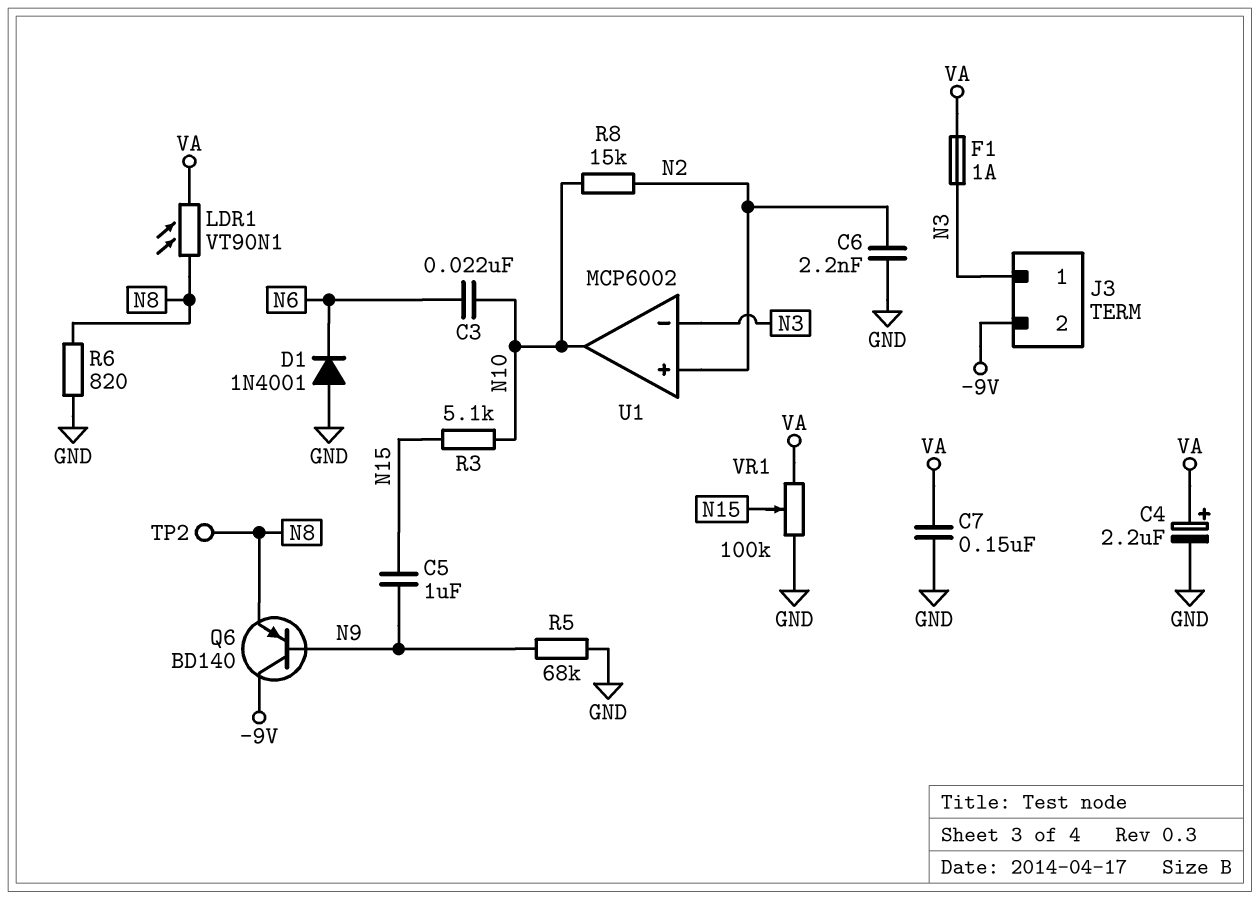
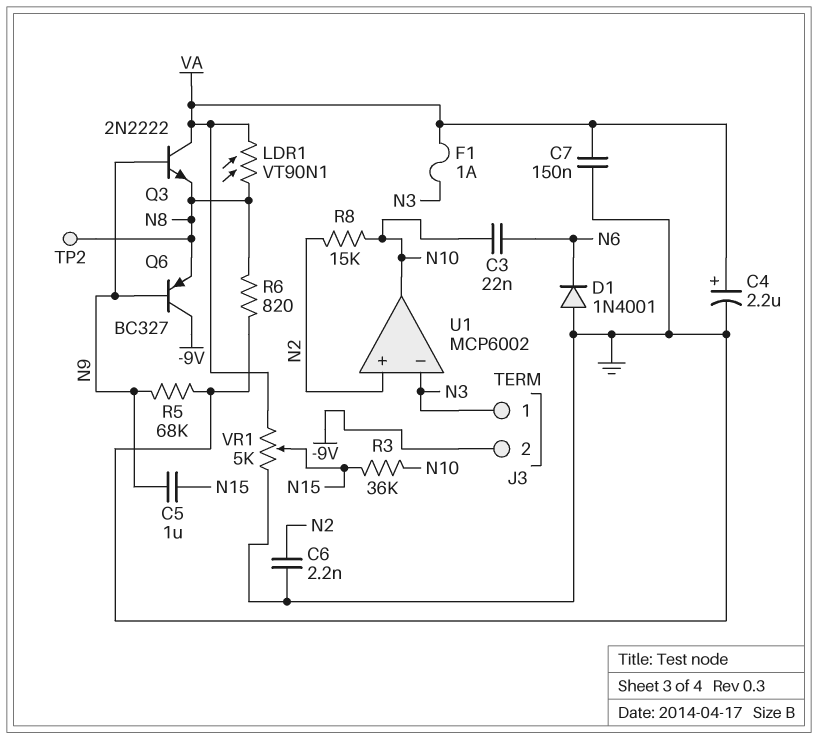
Q3: none -> NPN 2N2222 (B N9, C VA, E N8)
Q6: PNP BD140 (B N9, C -9V, E N8) -> PNP BC327 (B N9, C -9V, E N8)
R3: 5.1k (N10, N15) -> 36k (N10, N15)
VR1: 100k (GND, VA, wiper N15) -> 5k (GND, VA, wiper N15)

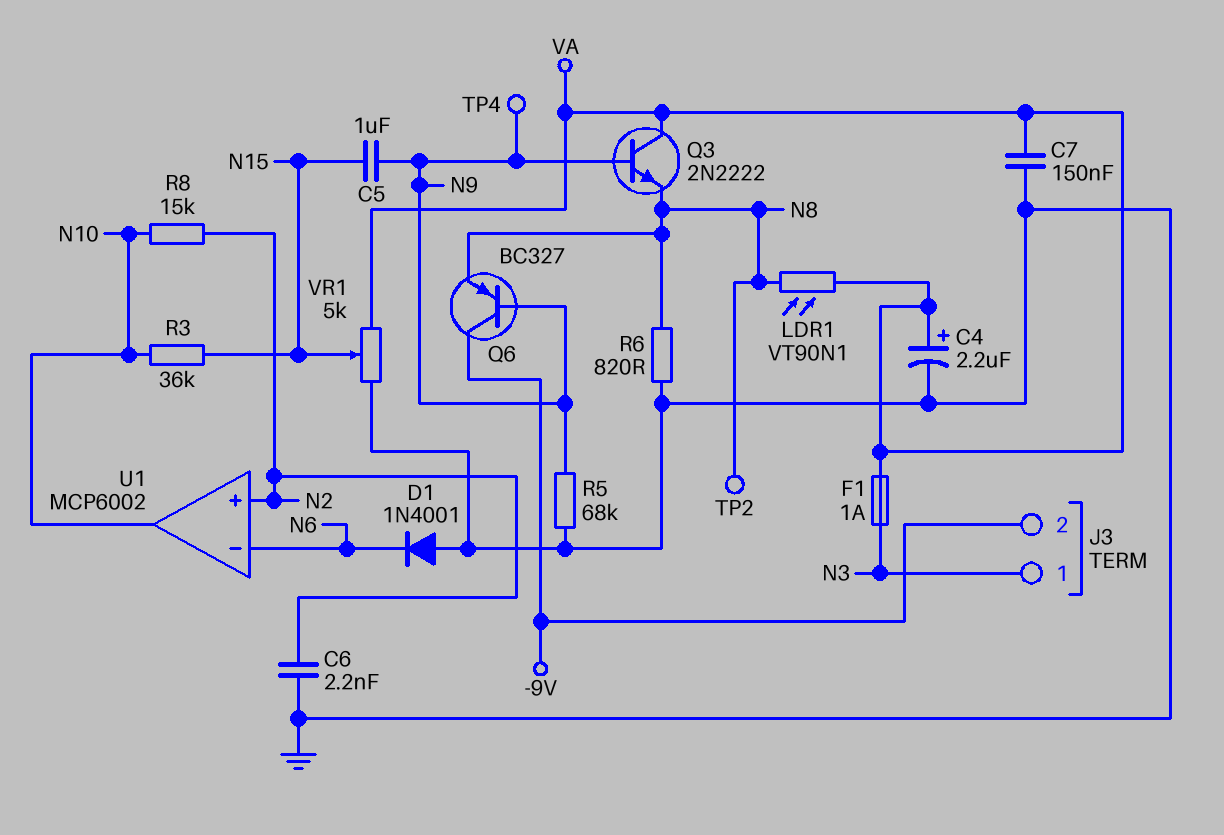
C3: 22nF (N6, N10) -> none
TP4: none -> test point (N9)
U1 pin in-: N3 -> N6

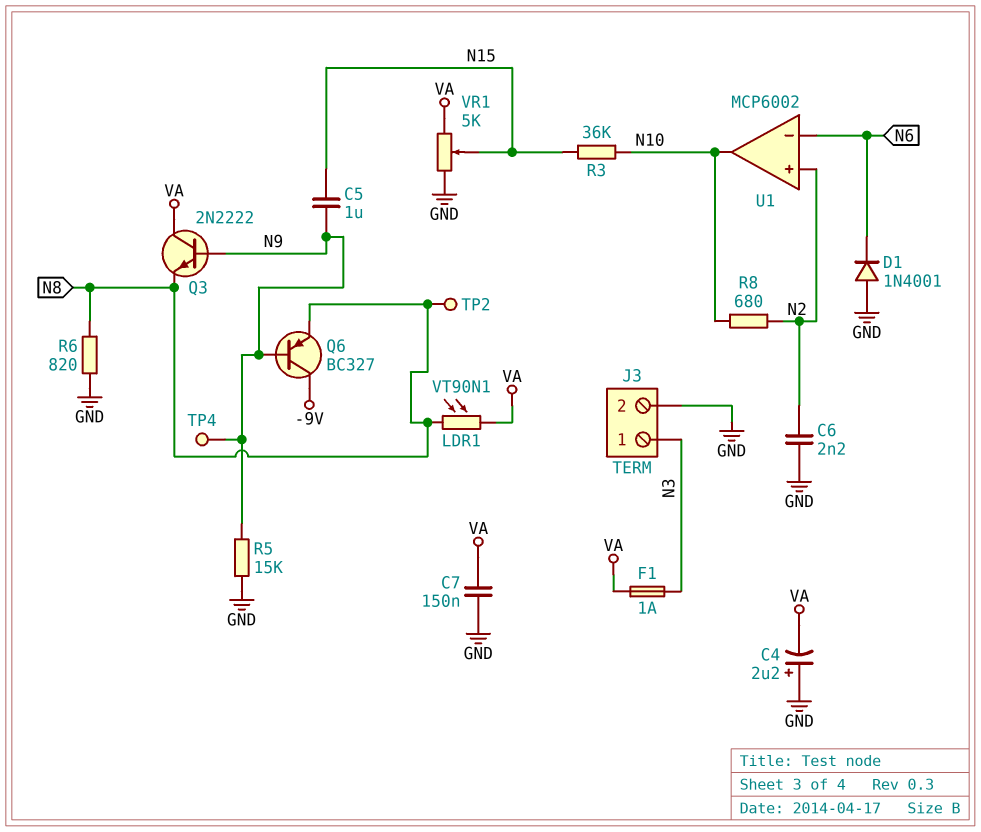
C4: 2.2uF (plus VA, minus GND) -> 2.2uF (plus GND, minus VA)
J3 pin 2: -9V -> GND
R5: 68k (GND, N9) -> 15k (GND, N9)
R8: 15k (N2, N10) -> 680 (N2, N10)

